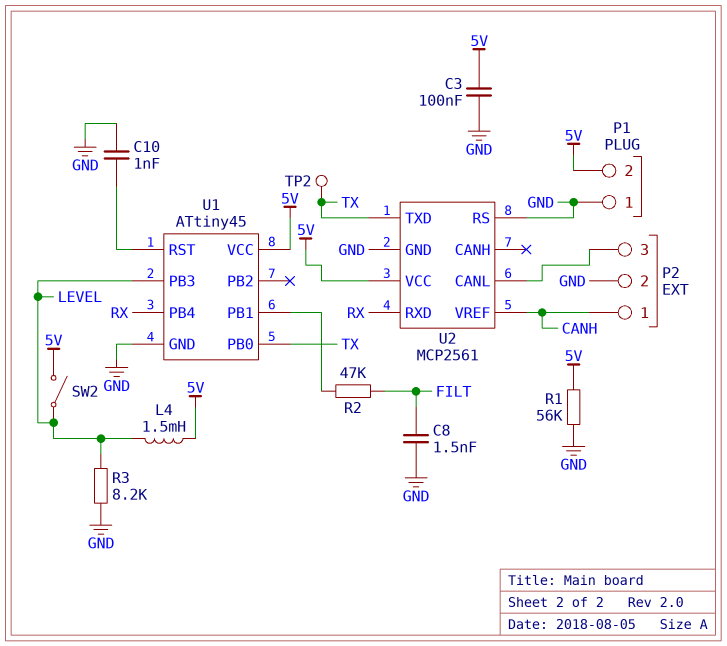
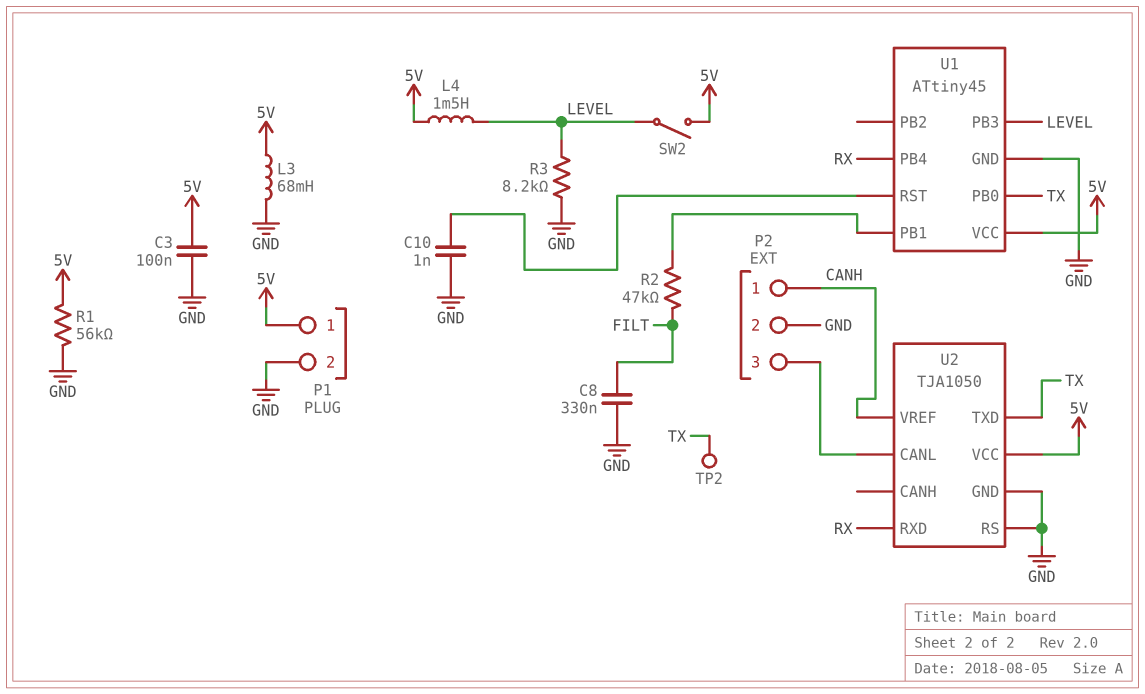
C8: 1.5nF (FILT, GND) -> 330nF (FILT, GND)
L3: none -> 68mH (5V, GND)
P1 pin 1: GND -> 5V
P1 pin 2: 5V -> GND
U2: MCP2561 -> TJA1050

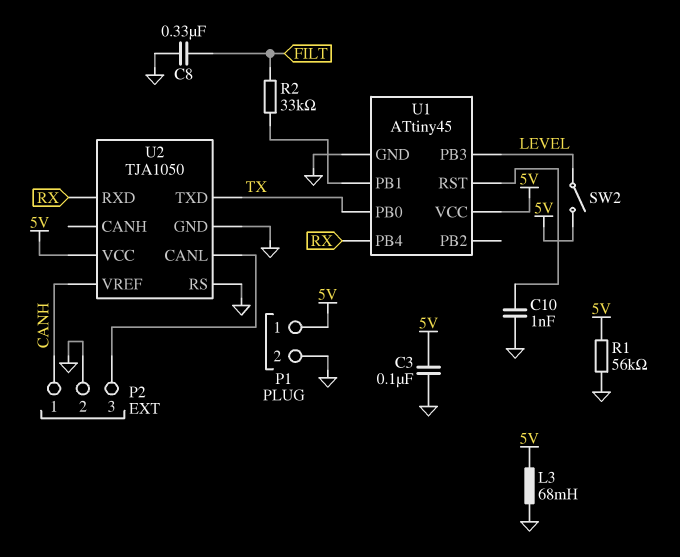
L4: 1.5mH (5V, LEVEL) -> none
R2: 47k (FILT, U1/PB1) -> 33k (FILT, U1/PB1)
R3: 8.2k (GND, LEVEL) -> none
TP2: test point (TX) -> none

